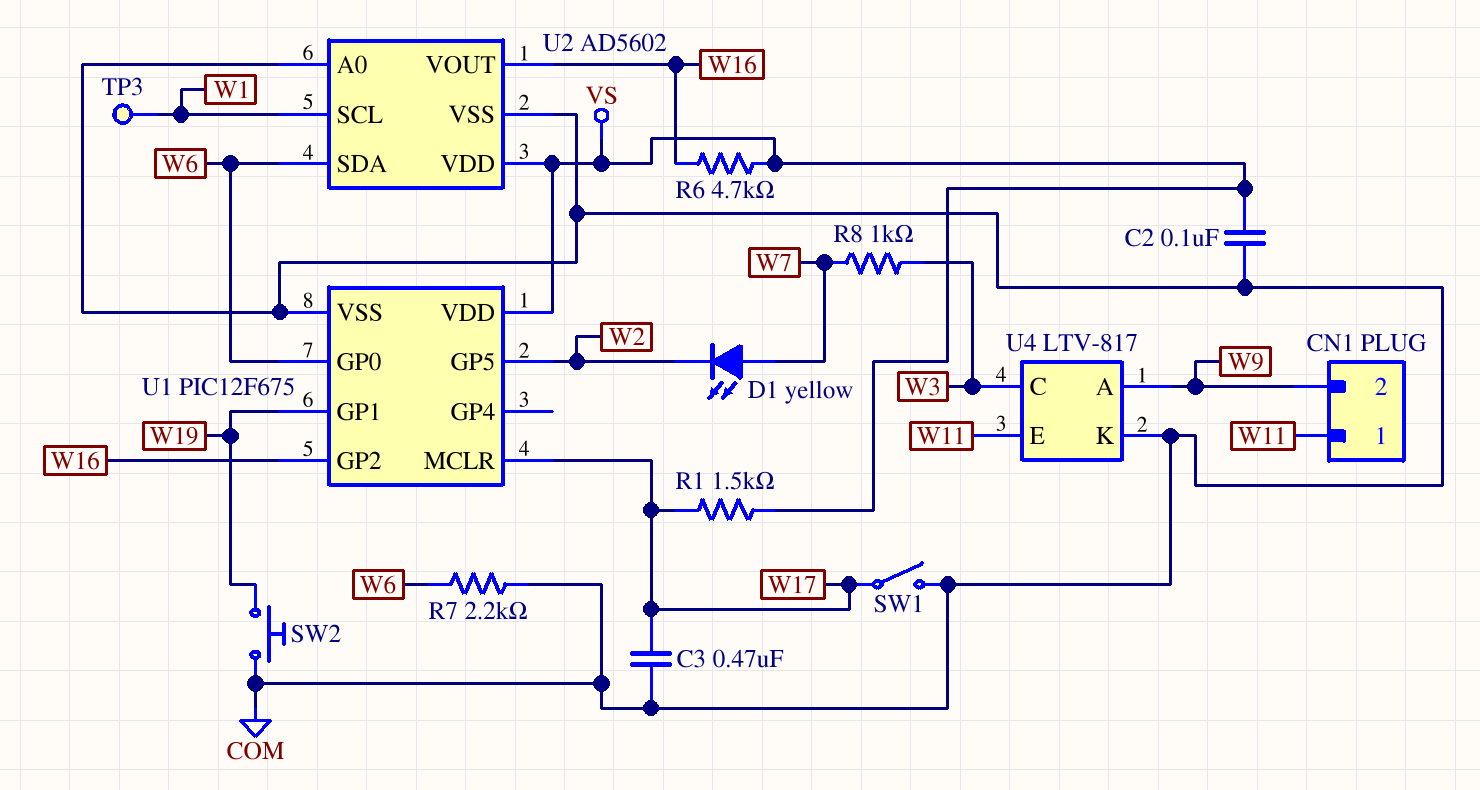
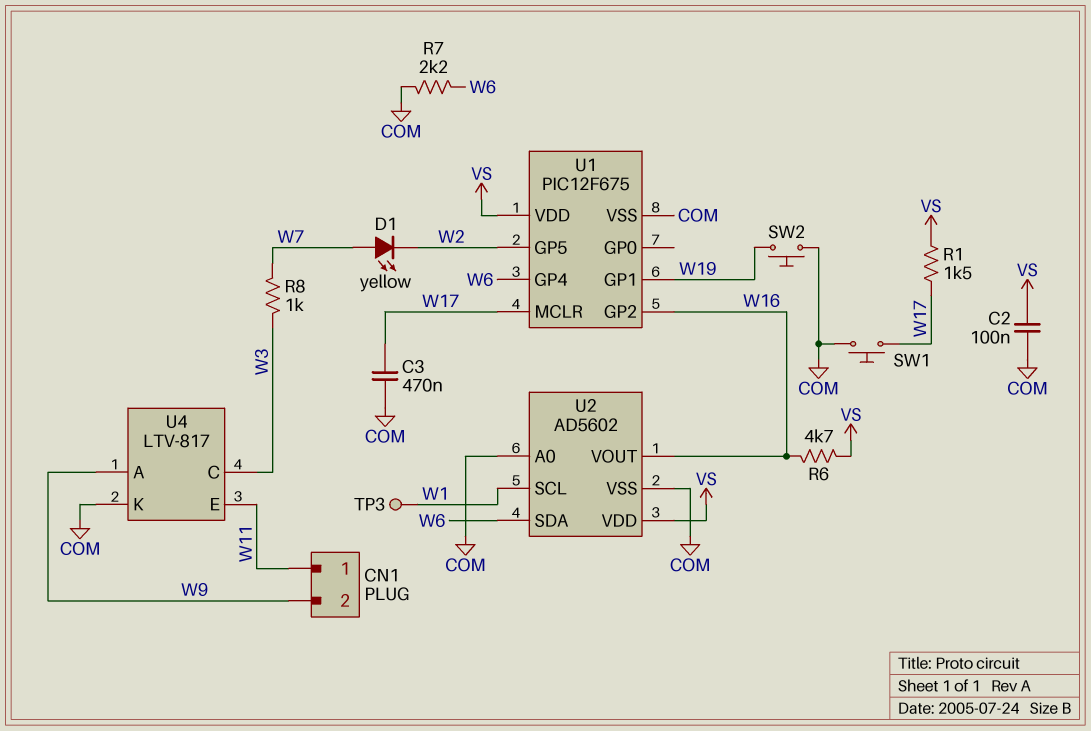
SW1: switch (COM, W17) -> button (COM, W17)
U1 pin GP0: W6 -> none
U1 pin GP4: none -> W6

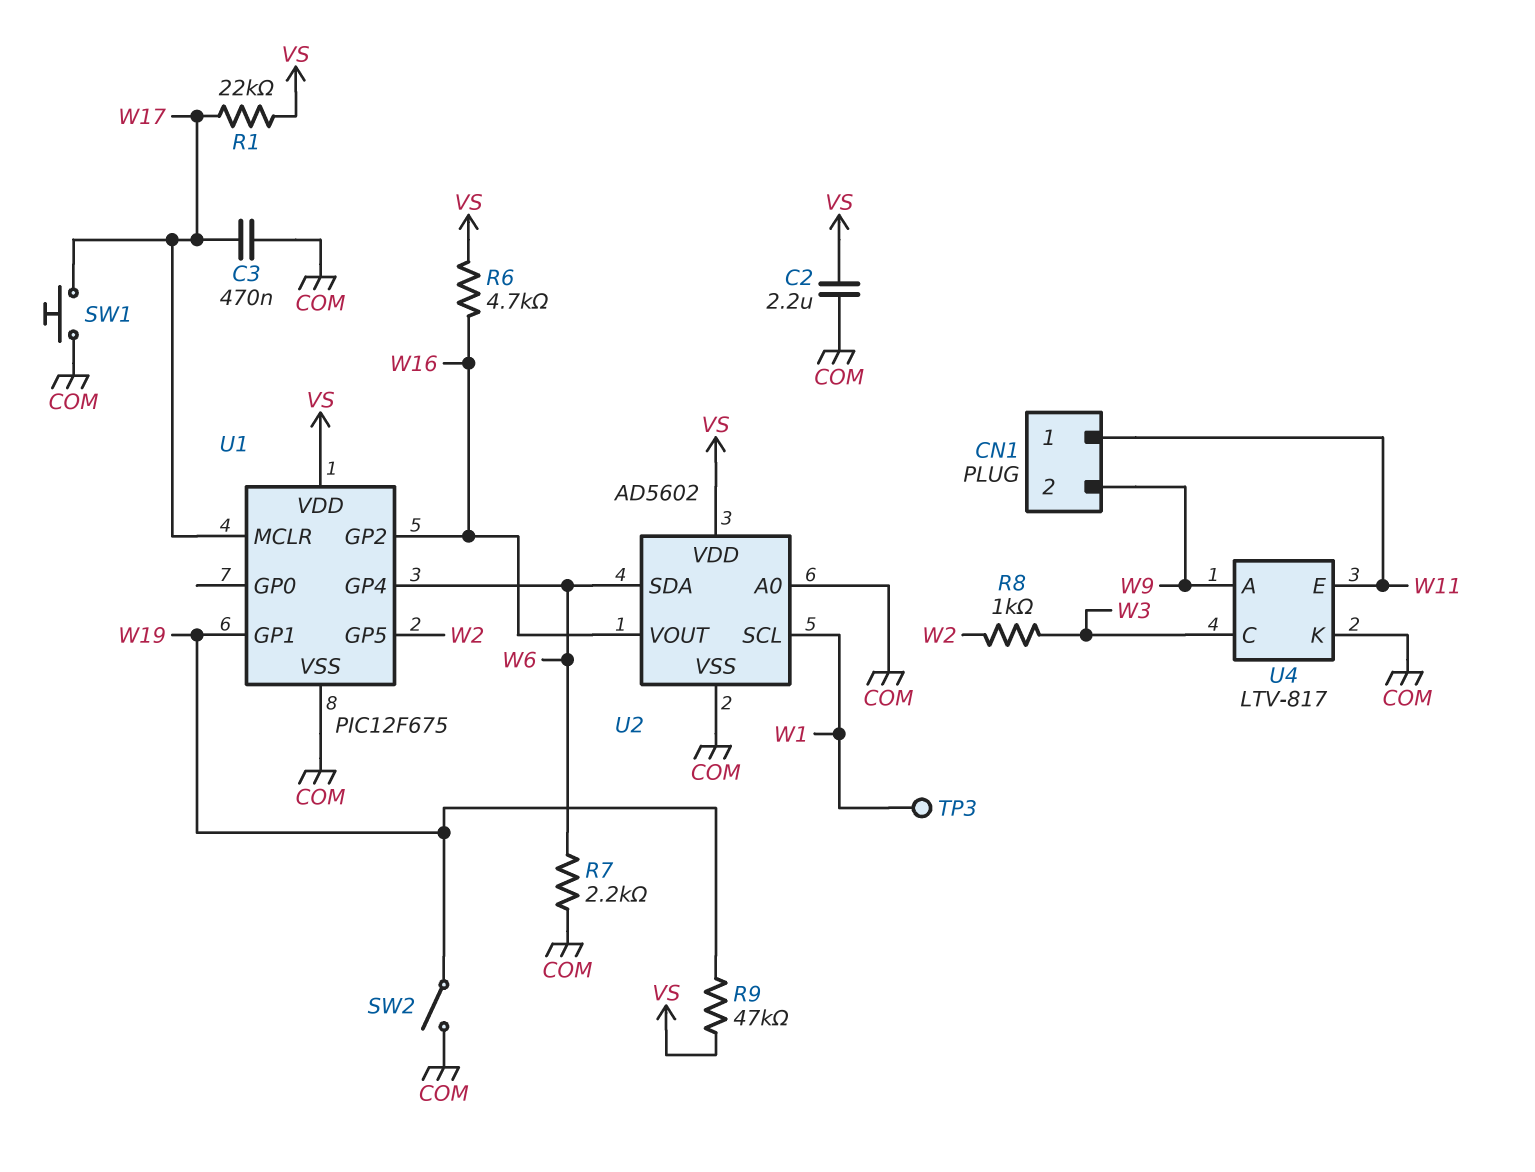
C2: 100nF (COM, VS) -> 2.2uF (COM, VS)
D1: LED yellow (A W7, K W2) -> none
R1: 1.5k (VS, W17) -> 22k (VS, W17)
R8: 1k (W3, W7) -> 1k (W2, W3)
R9: none -> 47k (VS, W19)
SW2: button (COM, W19) -> switch (COM, W19)

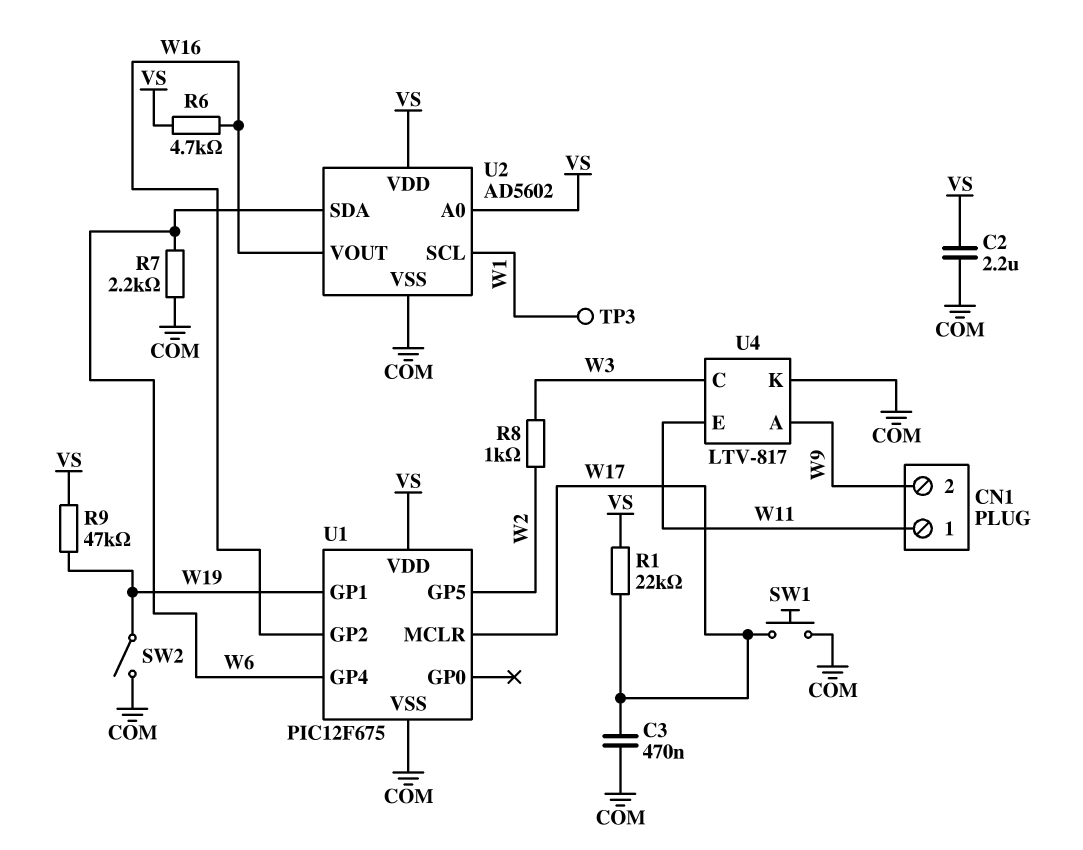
U2 pin A0: COM -> VS

